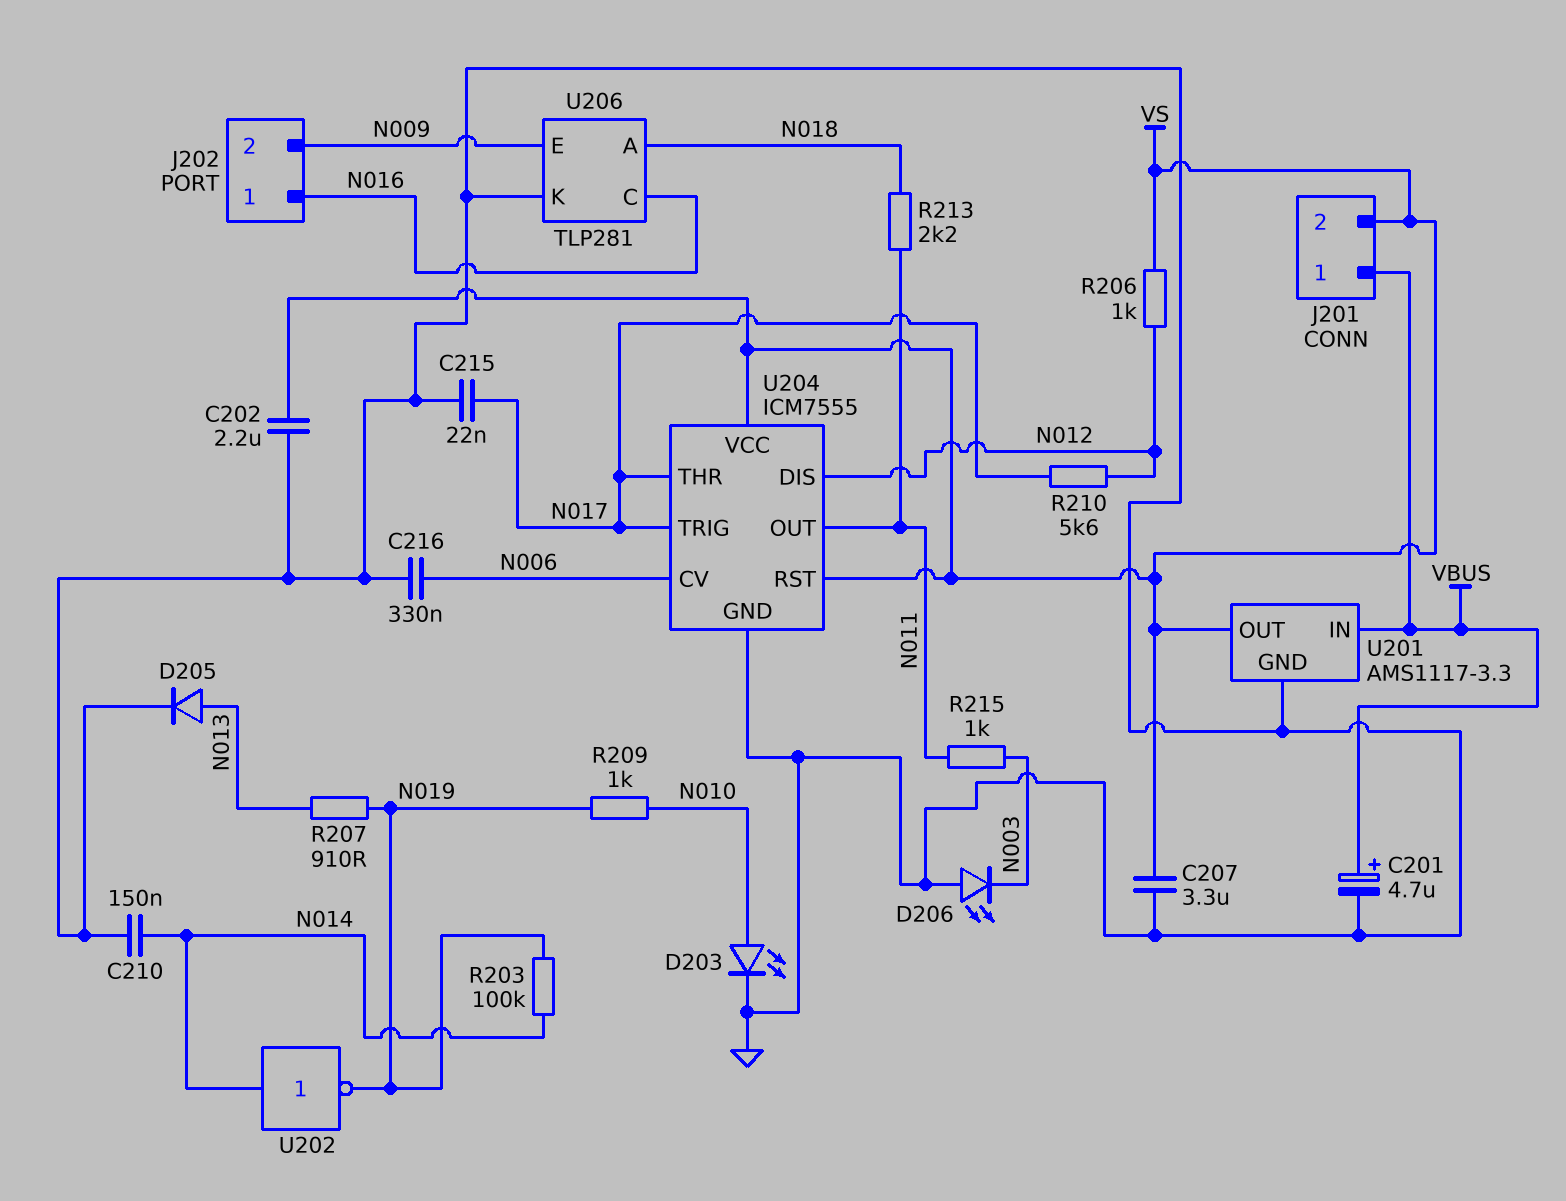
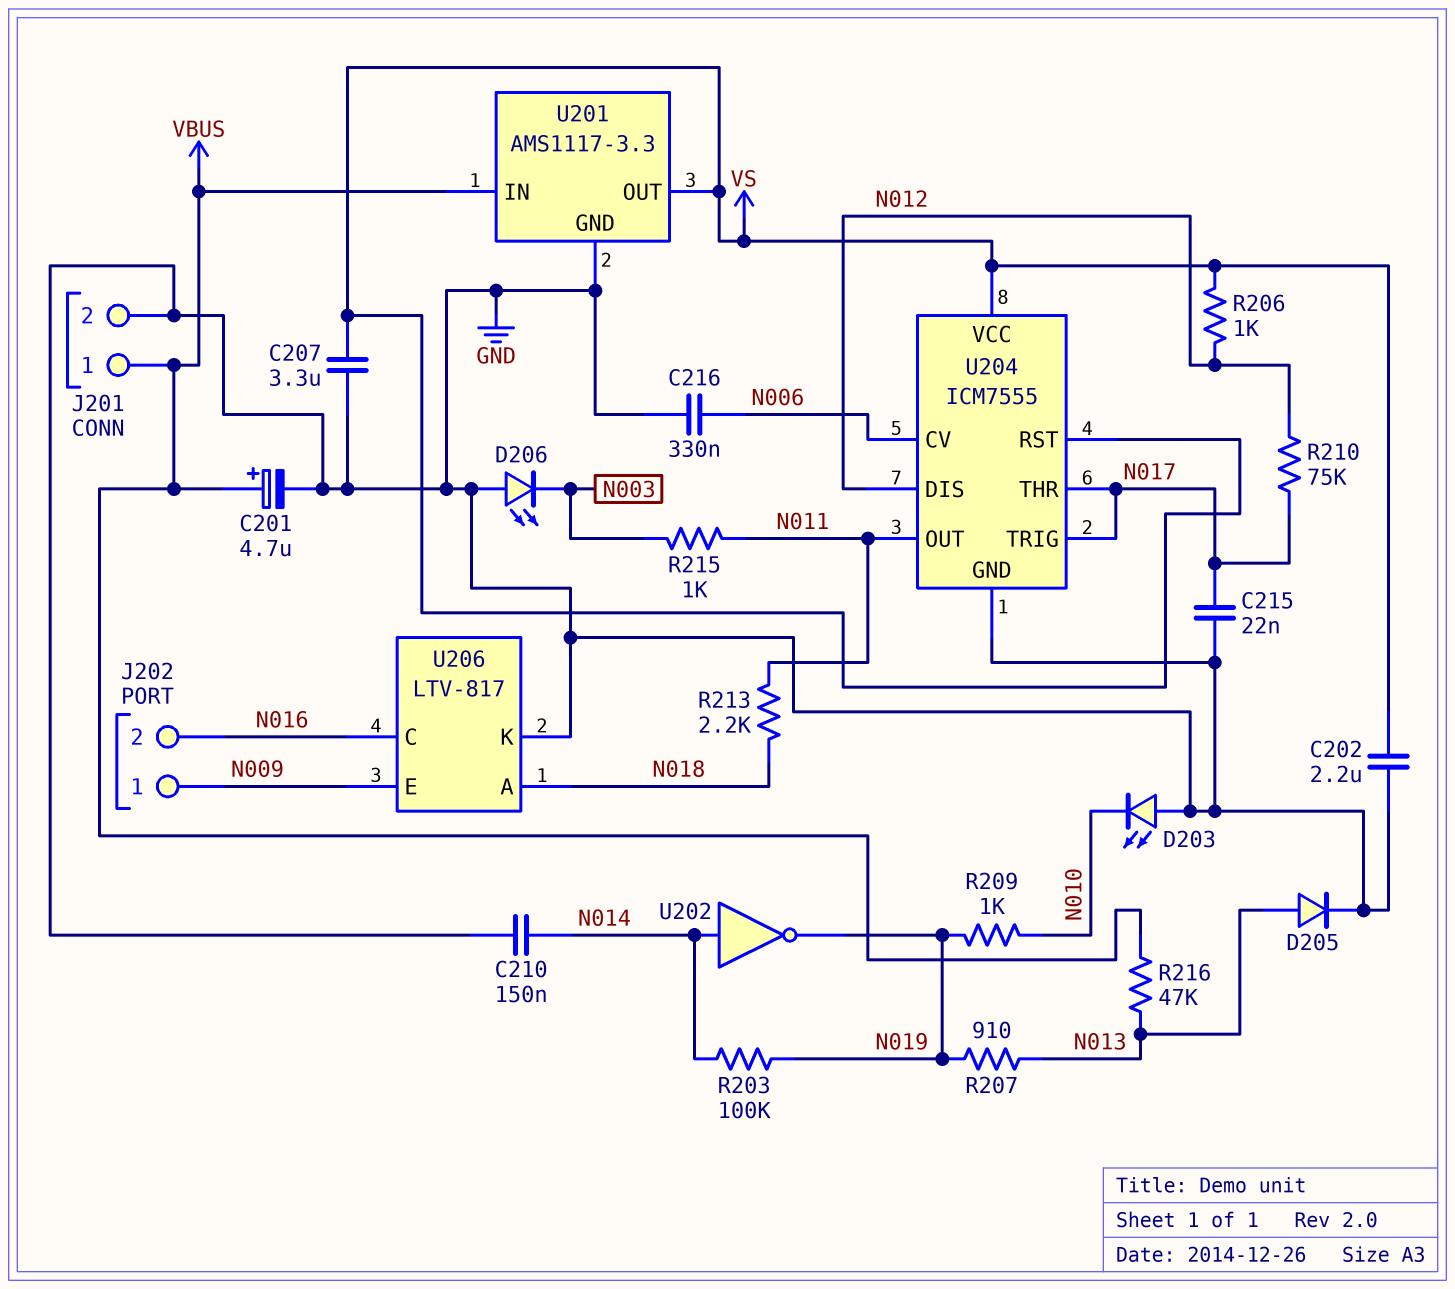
D203: LED (A N010, K GND) -> LED (A GND, K N010)
J201 pin 2: VS -> GND
J202 pin 1: N016 -> N009
J202 pin 2: N009 -> N016
R210: 5.6k (N012, N017) -> 75k (N012, N017)
R216: none -> 47k (N013, VBUS)
U206: TLP281 -> LTV-817

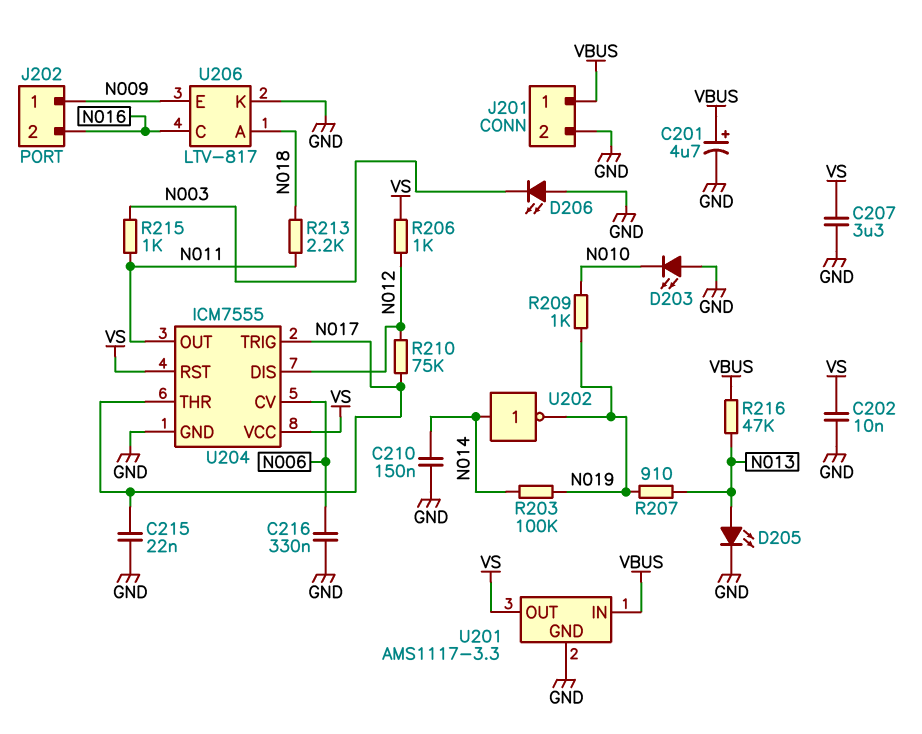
C202: 2.2uF (GND, VS) -> 10nF (GND, VS)
D205: diode (A N013, K GND) -> LED (A N013, K GND)

